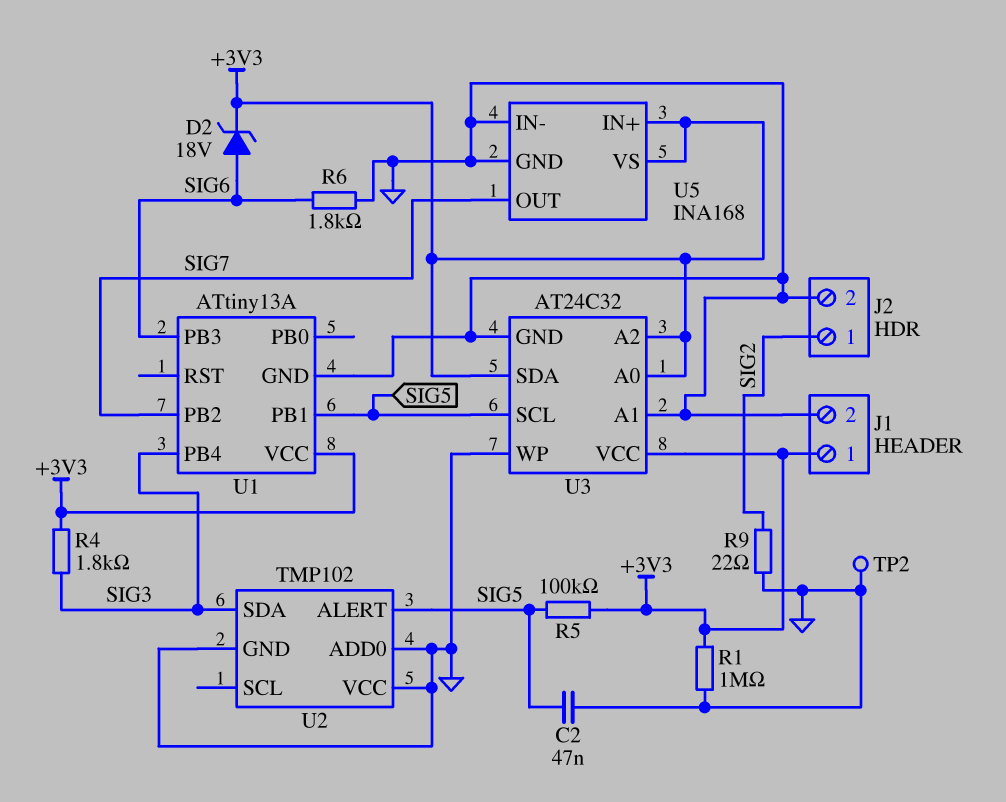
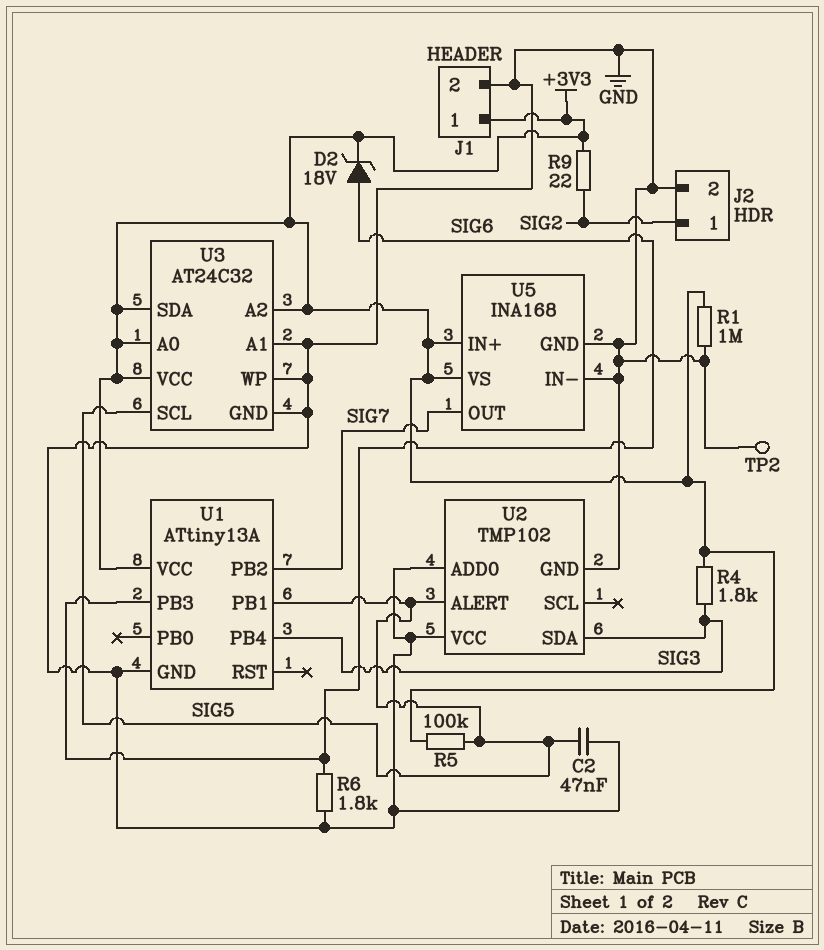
R9: 22 (GND, SIG2) -> 22 (+3V3, SIG2)

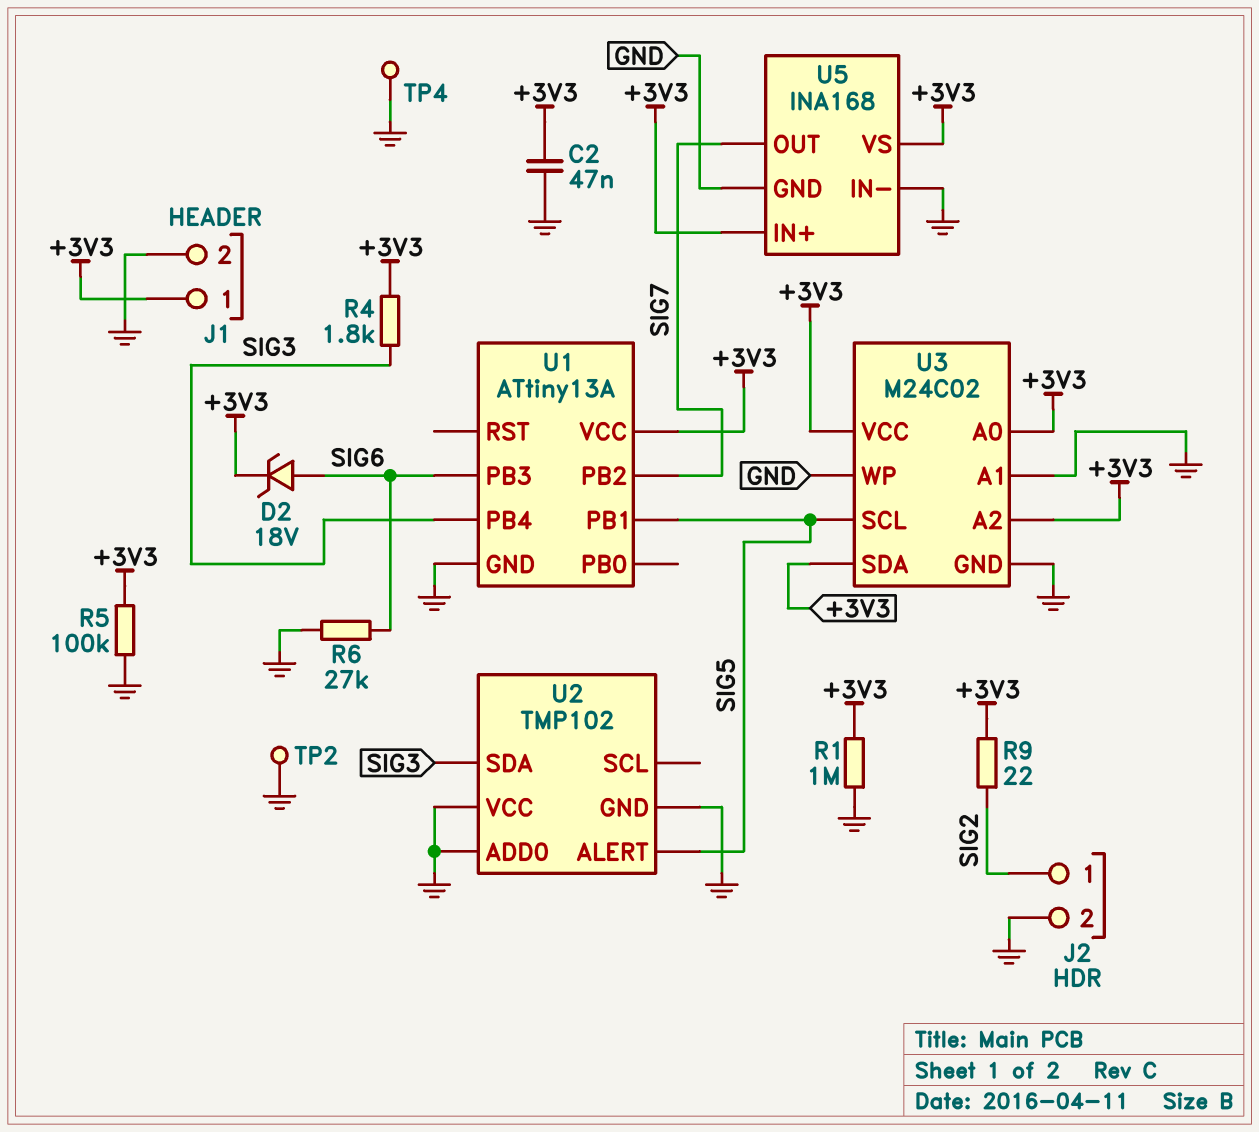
C2: 47nF (GND, SIG5) -> 47nF (+3V3, GND)
R5: 100k (+3V3, SIG5) -> 100k (+3V3, GND)
R6: 1.8k (GND, SIG6) -> 27k (GND, SIG6)
TP4: none -> test point (GND)
U3: AT24C32 -> M24C02

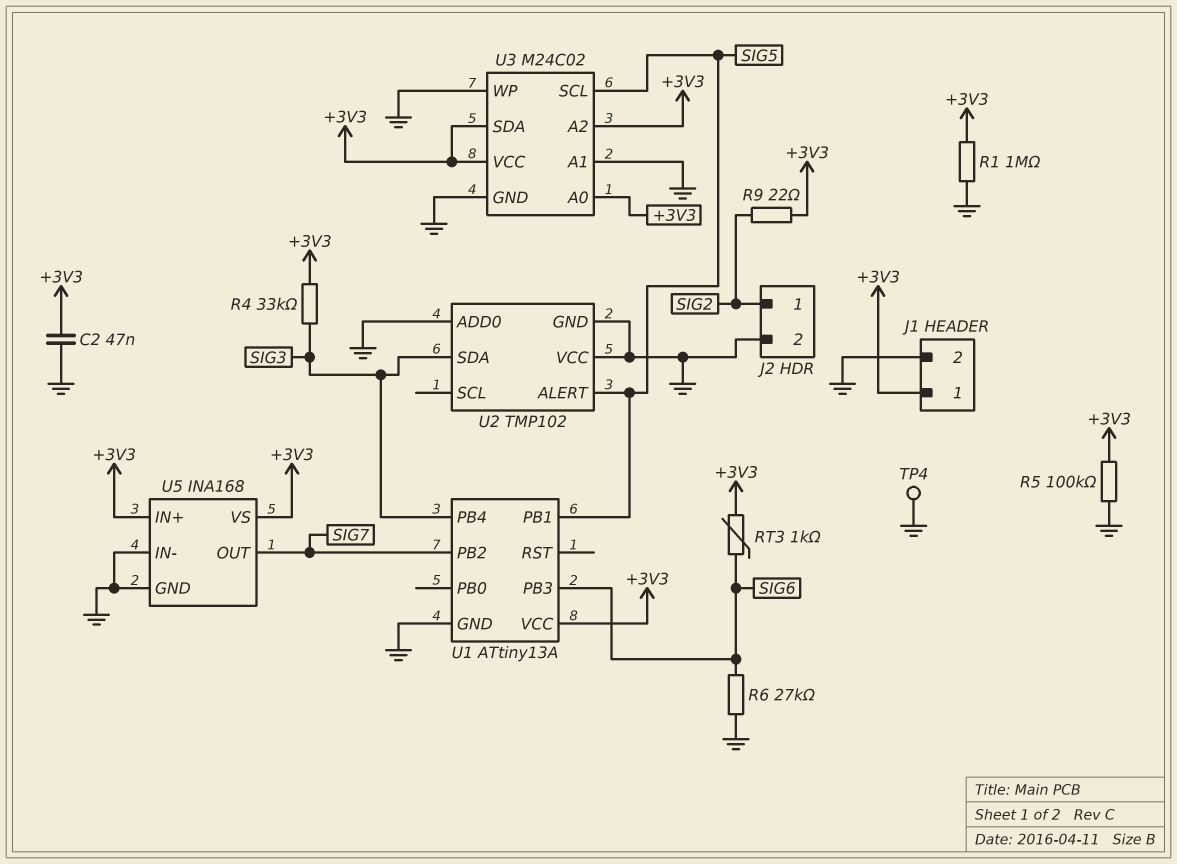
D2: zener 18V (A SIG6, K +3V3) -> none
R4: 1.8k (+3V3, SIG3) -> 33k (+3V3, SIG3)
RT3: none -> 1k (+3V3, SIG6)
TP2: test point (GND) -> none

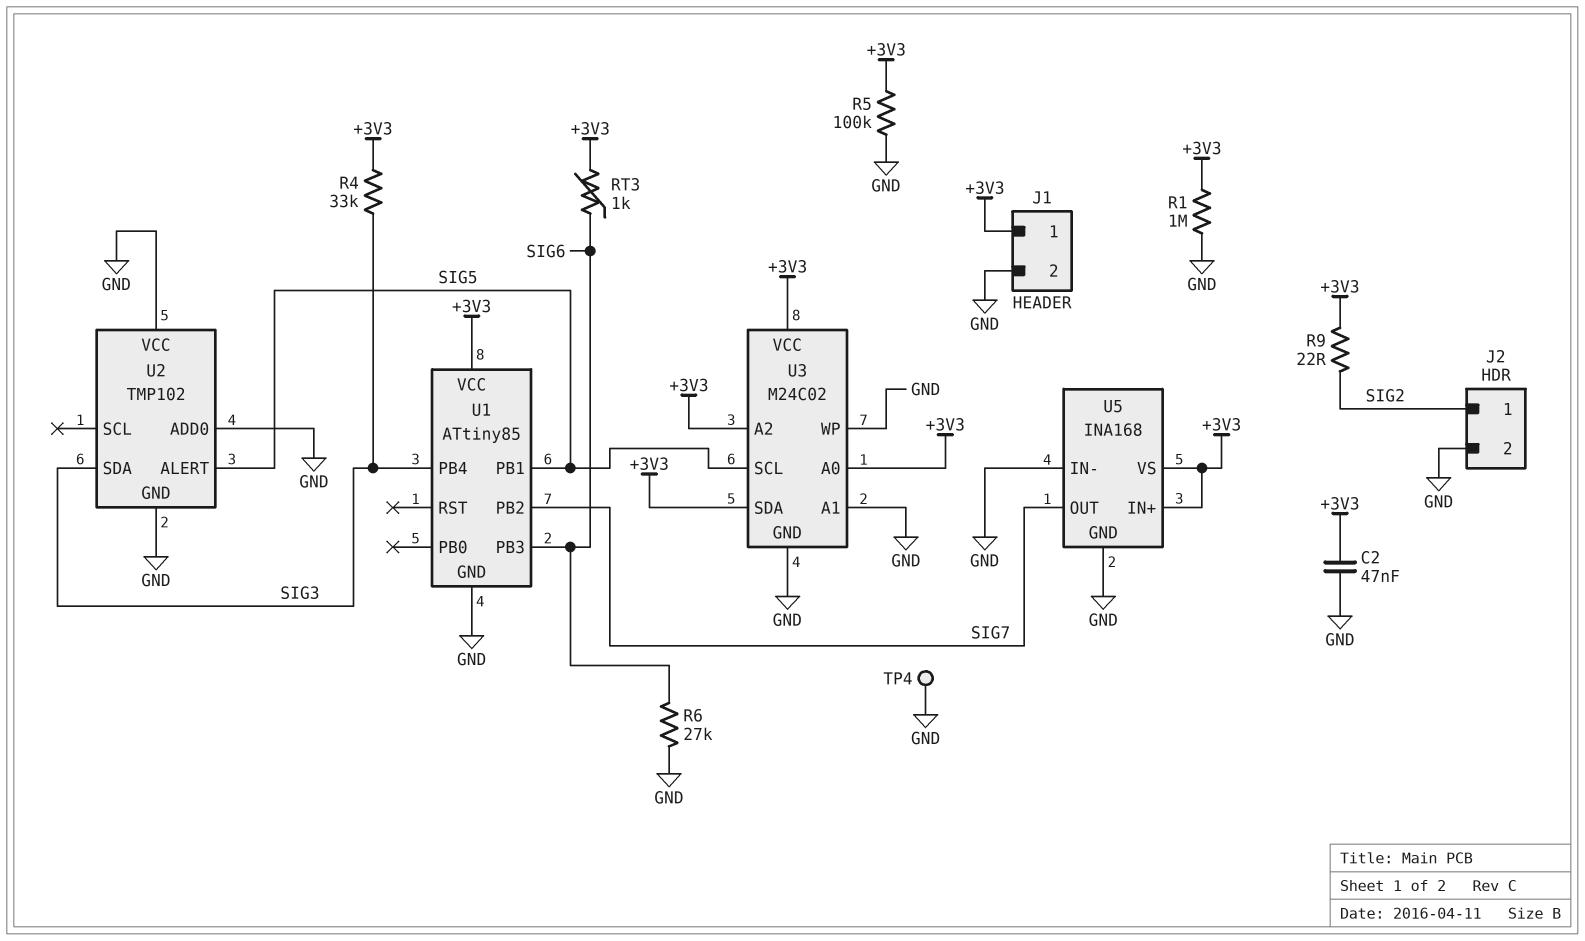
U1: ATtiny13A -> ATtiny85

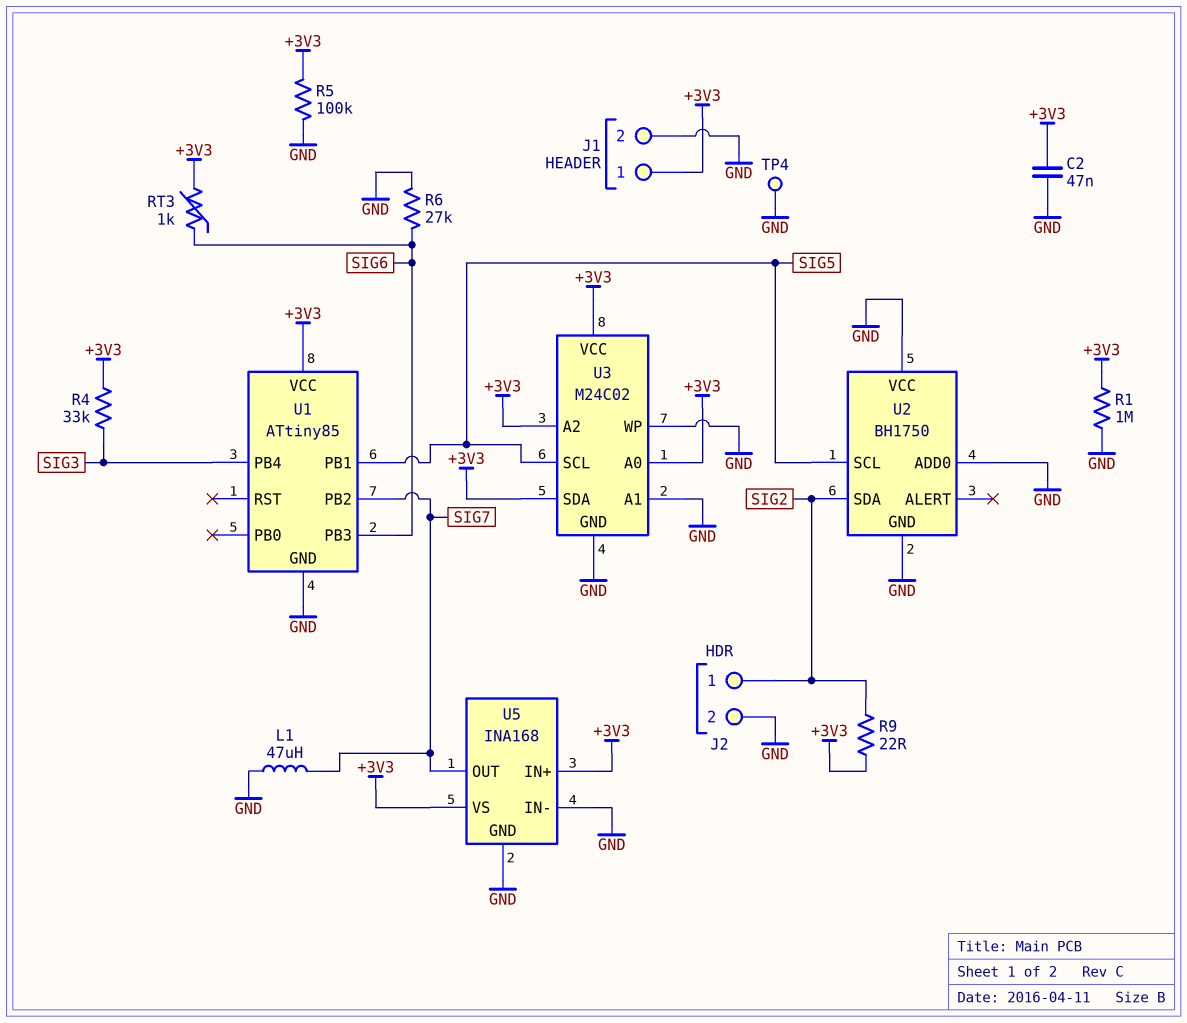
L1: none -> 47uH (GND, SIG7)
U2: TMP102 -> BH1750
U2 pin ALERT: SIG5 -> none
U2 pin SCL: none -> SIG5
U2 pin SDA: SIG3 -> SIG2

